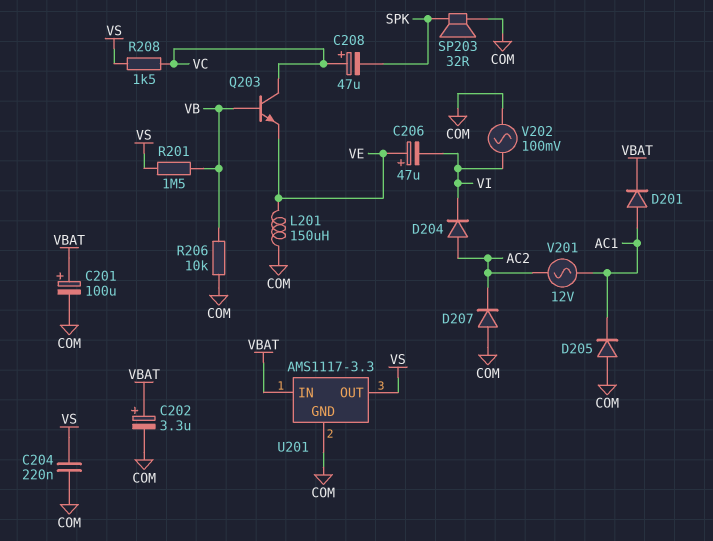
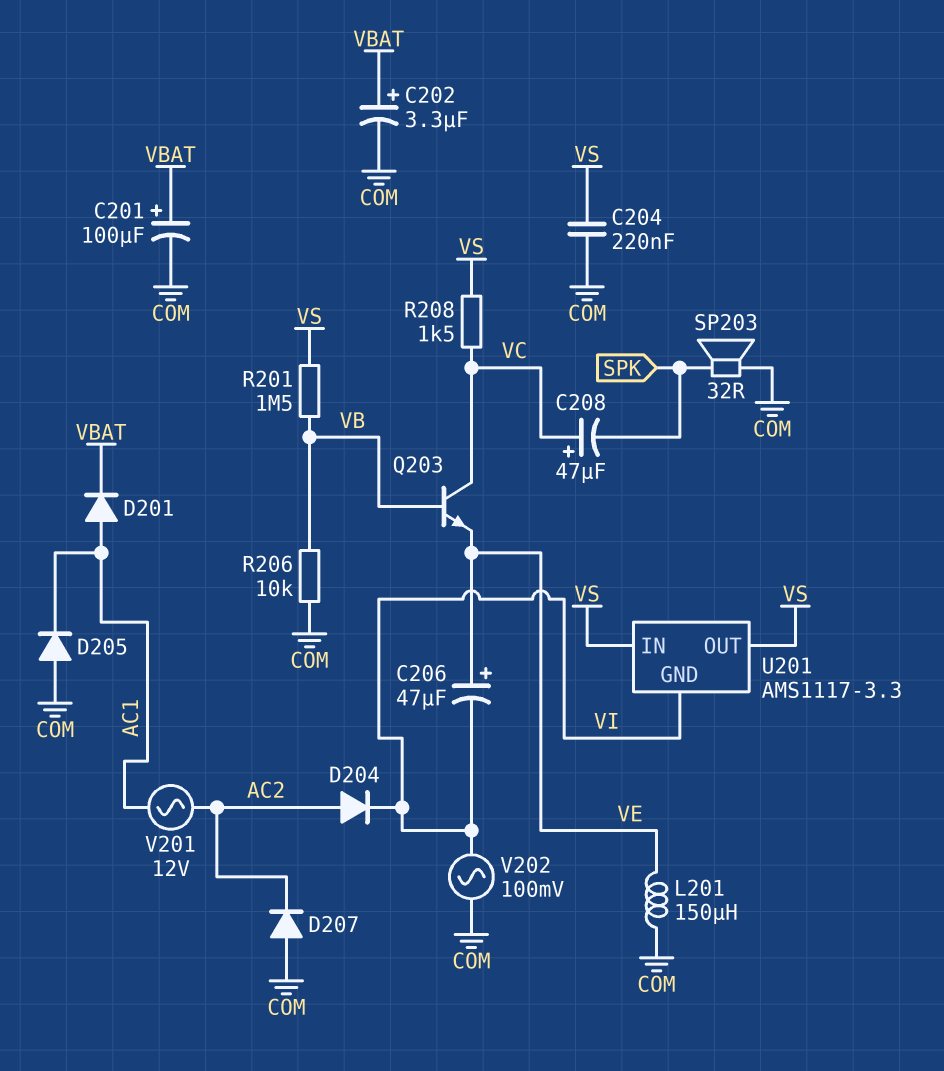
U201 pin GND: COM -> VI
U201 pin IN: VBAT -> VS

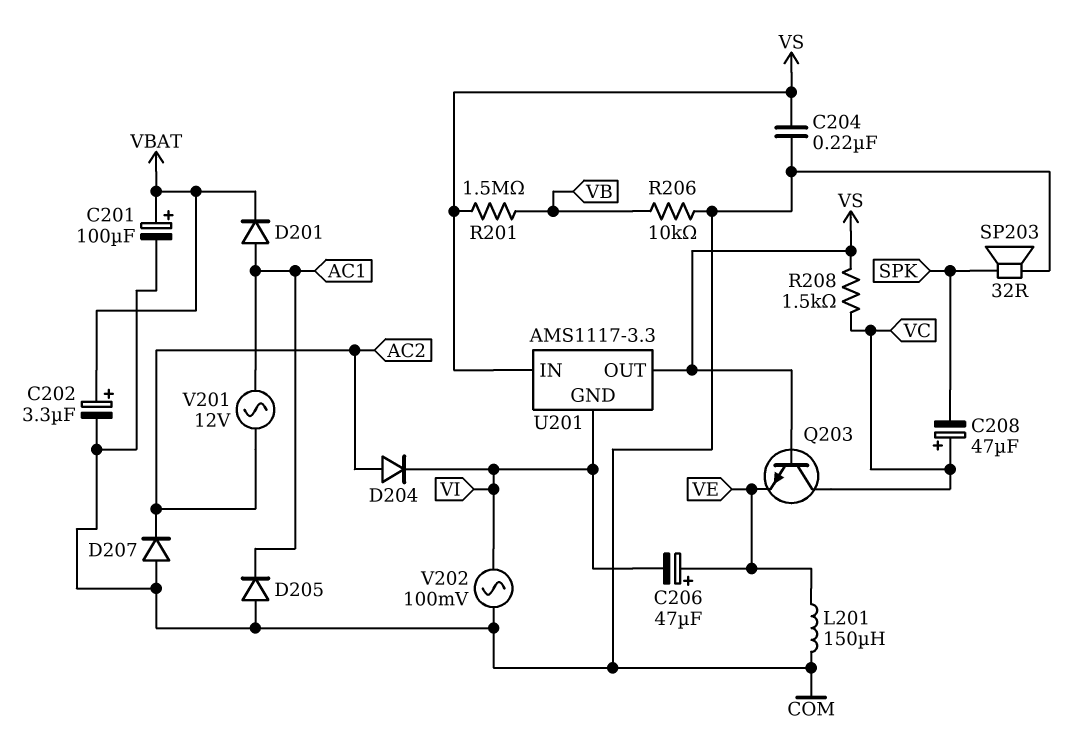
Q203: NPN (B VB, C VC, E VE) -> NPN (B VS, C VC, E VE)

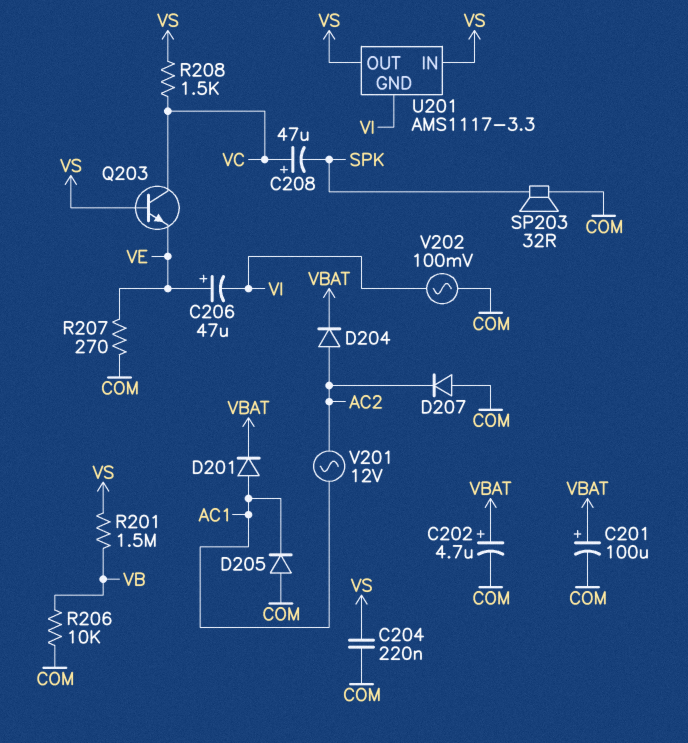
C202: 3.3uF (plus VBAT, minus COM) -> 4.7uF (plus VBAT, minus COM)
D204: diode (A AC2, K VI) -> diode (A AC2, K VBAT)
L201: 150uH (COM, VE) -> none
R207: none -> 270 (COM, VE)

